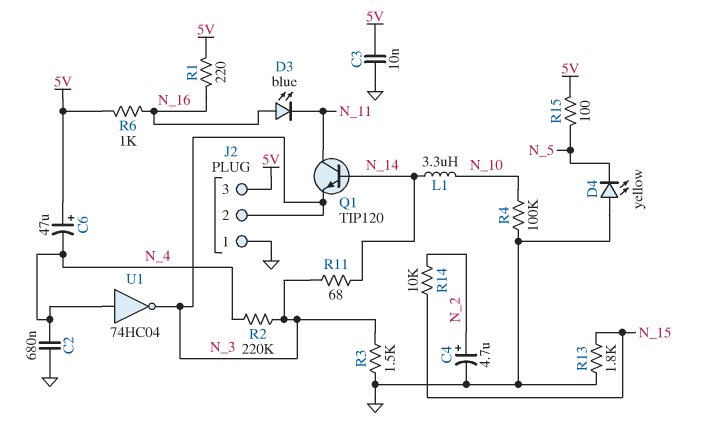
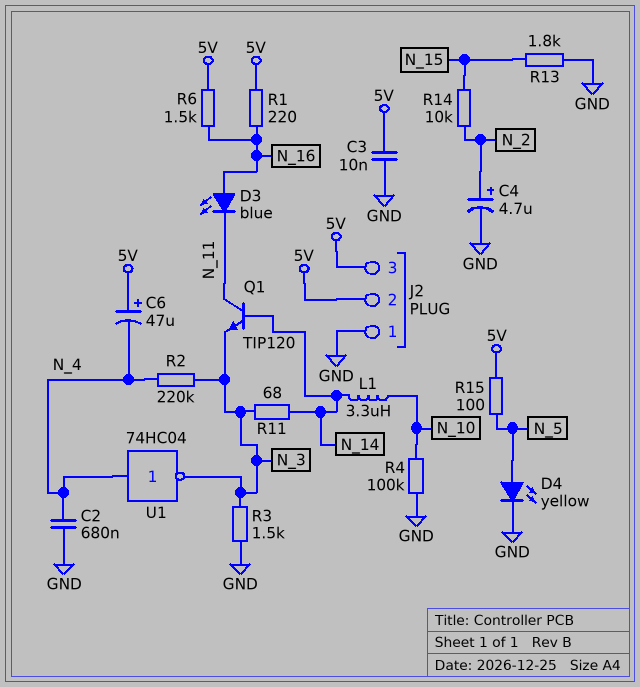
D4: LED yellow (A GND, K N_5) -> LED yellow (A N_5, K GND)
J2 pin 2: N_3 -> 5V
R6: 1k (5V, N_16) -> 1.5k (5V, N_16)

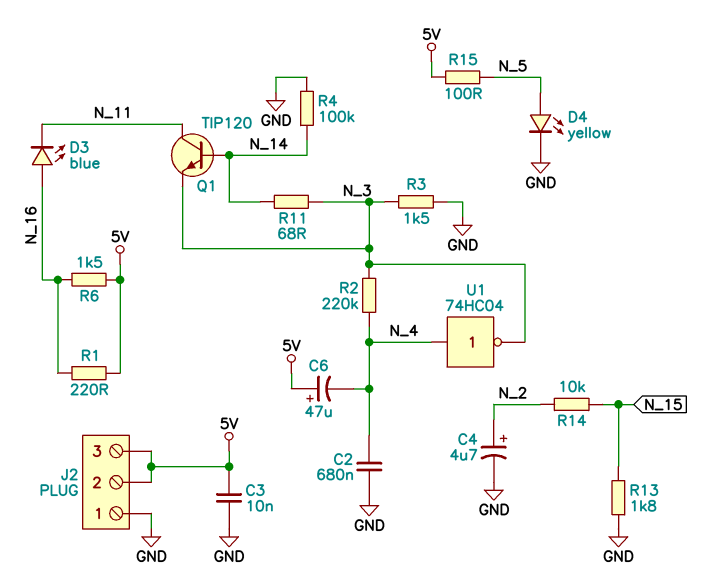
L1: 3.3uH (N_10, N_14) -> none
R4: 100k (GND, N_10) -> 100k (GND, N_14)

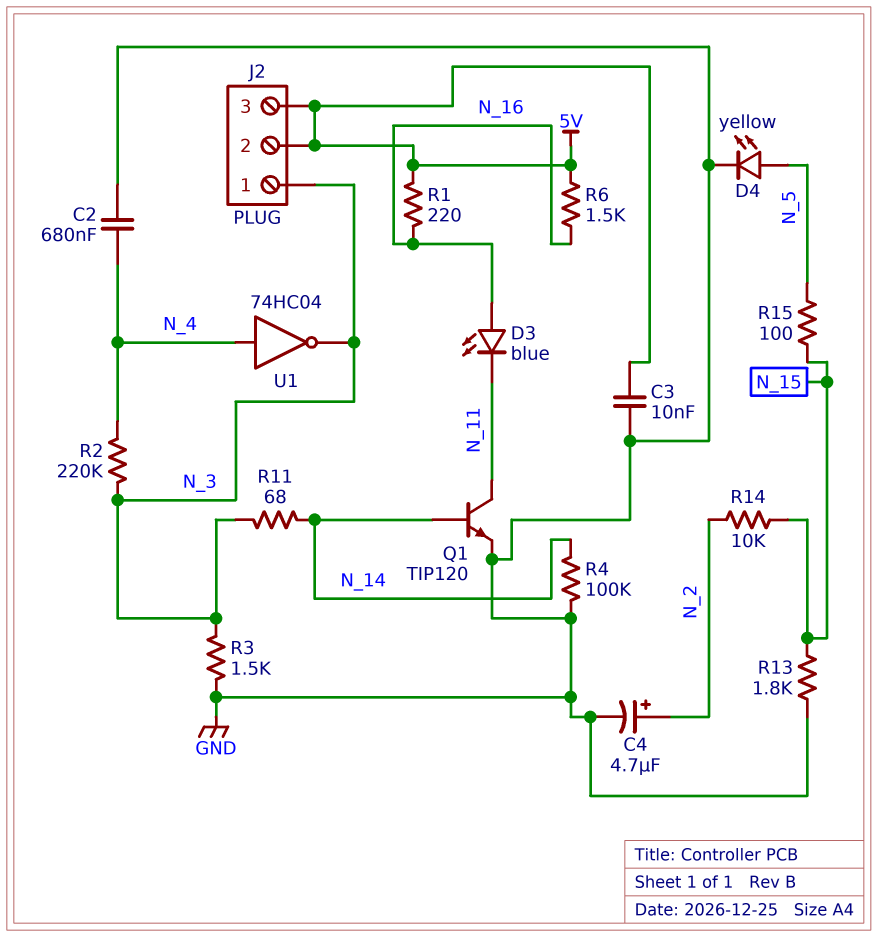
C6: 47uF (plus 5V, minus N_4) -> none
J2 pin 1: GND -> N_3
Q1: NPN TIP120 (B N_14, C N_11, E N_3) -> NPN TIP120 (B N_14, C N_11, E GND)
R15: 100 (5V, N_5) -> 100 (N_5, N_15)

